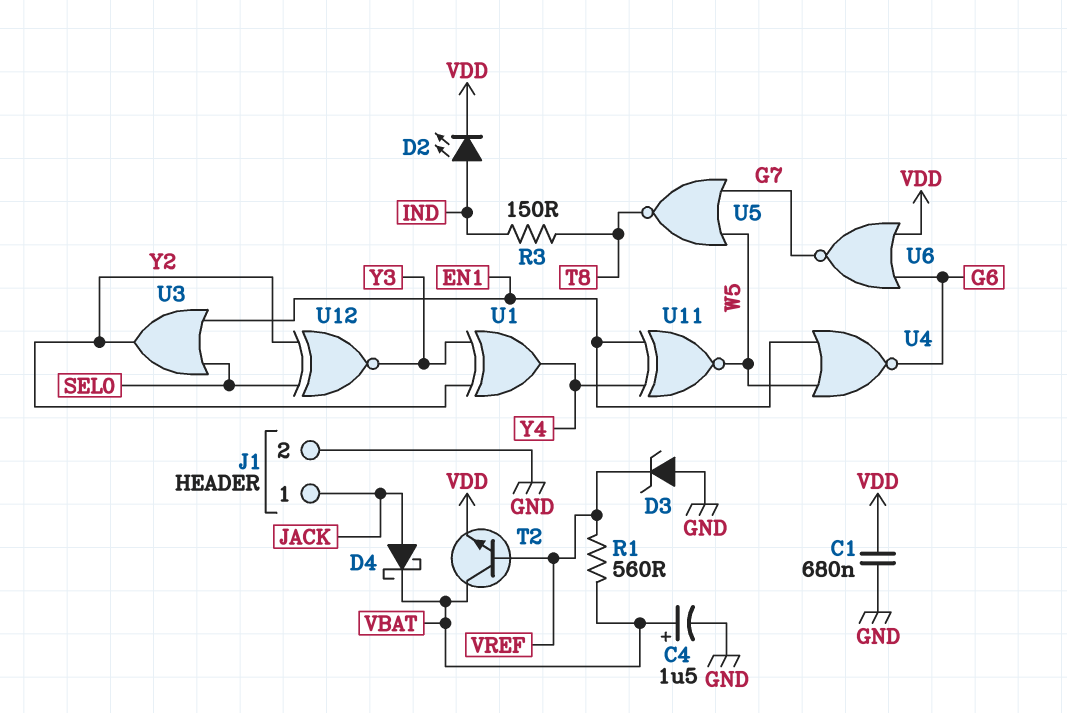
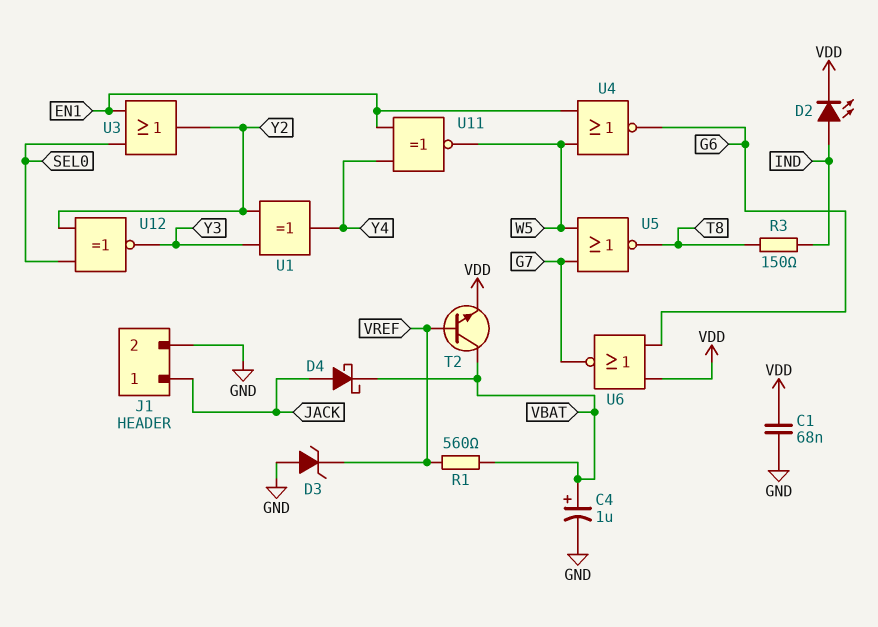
C1: 680nF (GND, VDD) -> 68nF (GND, VDD)
C4: 1.5uF (plus VBAT, minus GND) -> 1uF (plus VBAT, minus GND)

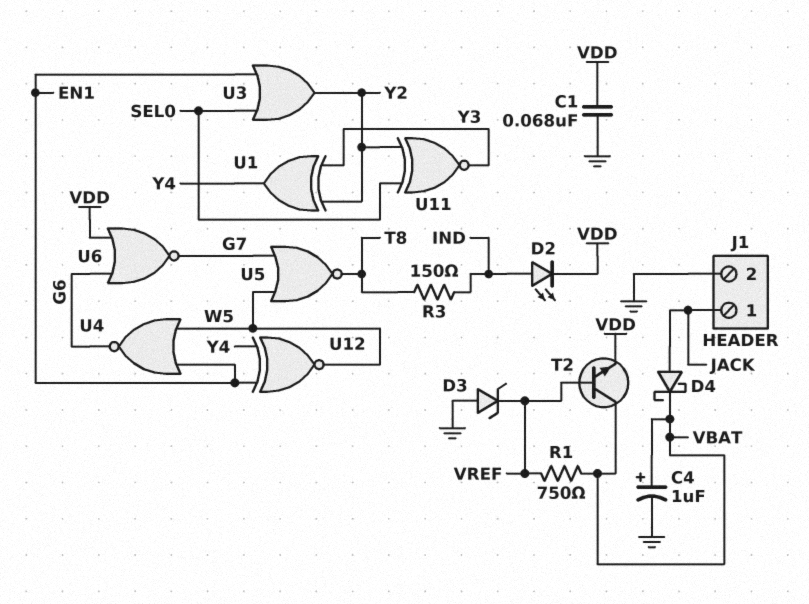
R1: 560 (VBAT, VREF) -> 750 (VBAT, VREF)
U11: XNOR (in EN1, in Y4, out W5) -> XNOR (in SEL0, in Y2, out Y3)
U12: XNOR (in SEL0, in Y2, out Y3) -> XNOR (in EN1, in Y4, out W5)

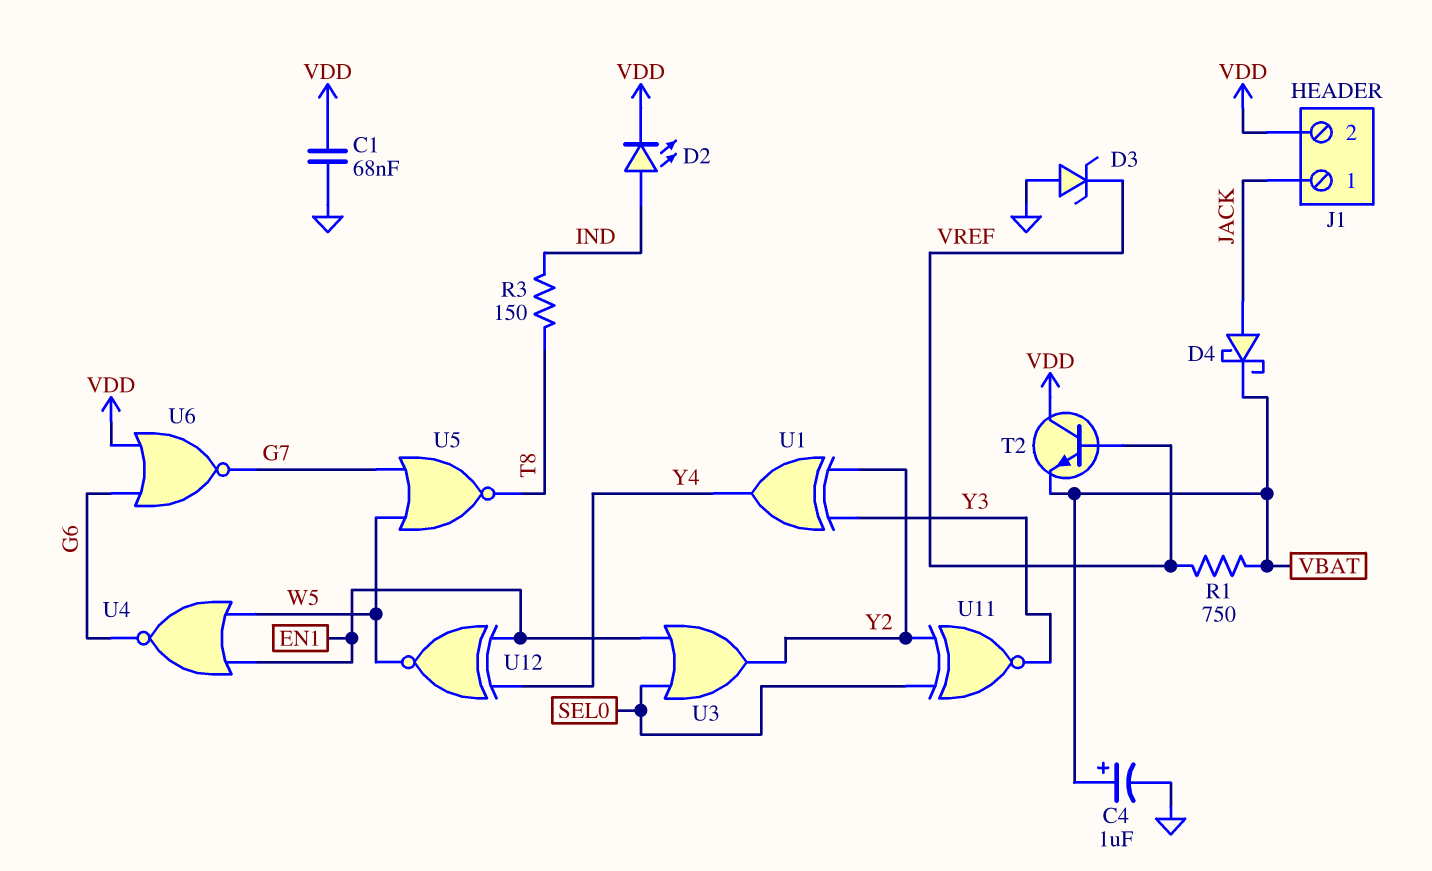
J1 pin 2: GND -> VDD
T2: NPN (B VREF, C VBAT, E VDD) -> NPN (B VREF, C VDD, E VBAT)

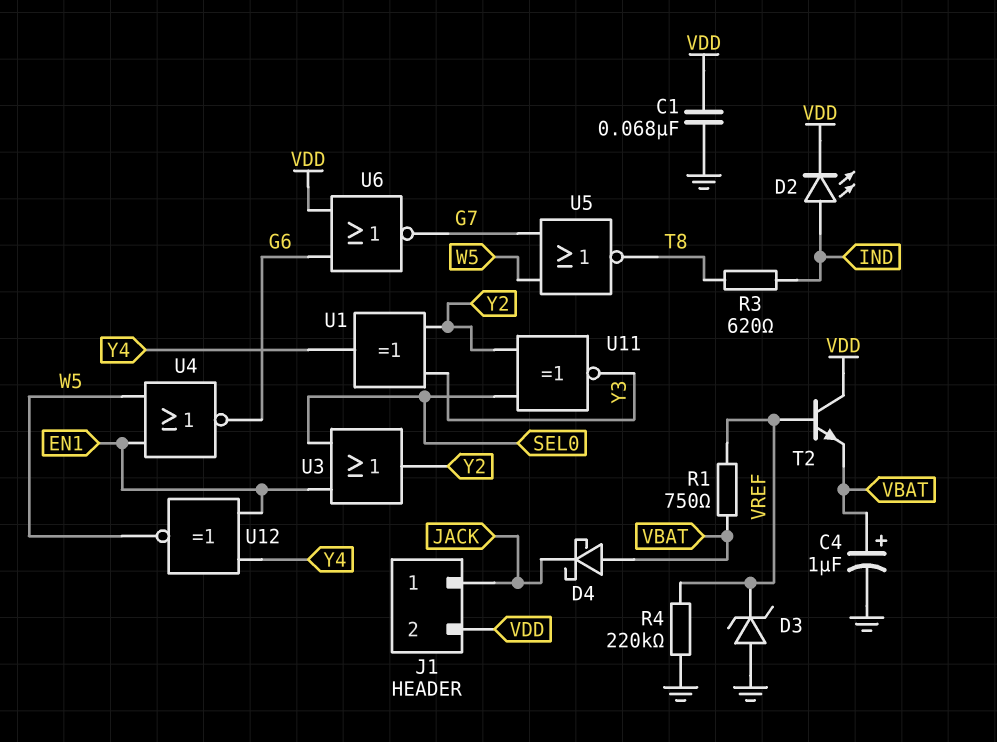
D4: schottky (A JACK, K VBAT) -> schottky (A VBAT, K JACK)
R3: 150 (IND, T8) -> 620 (IND, T8)
R4: none -> 220k (GND, VREF)

